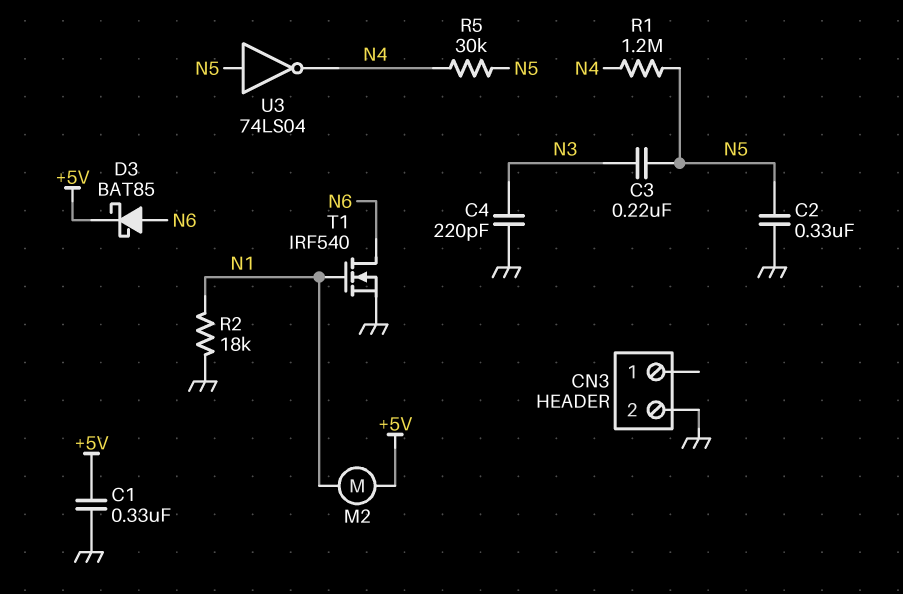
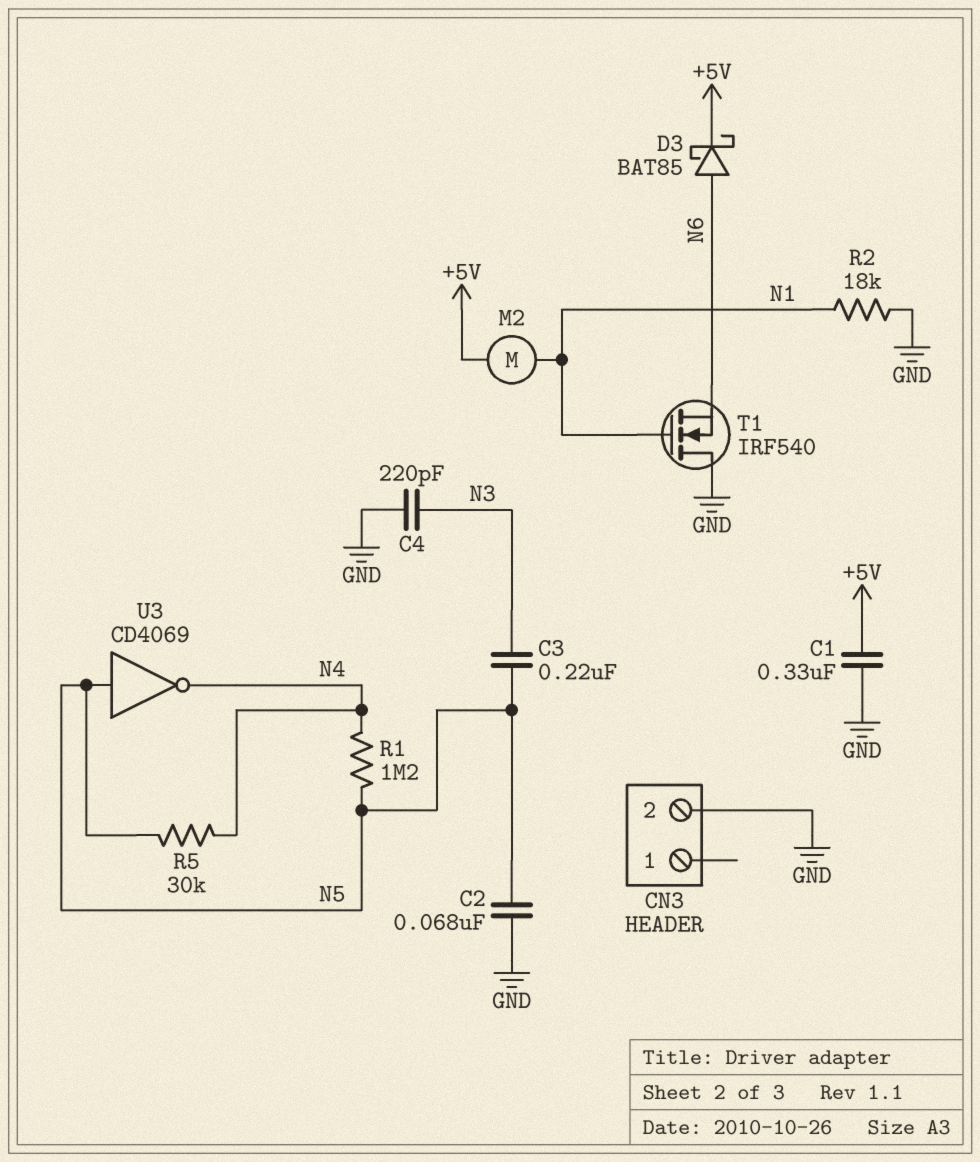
C2: 330nF (GND, N5) -> 68nF (GND, N5)
T1: NMOS IRF540 (G N1, D N6, S GND) -> NMOS IRF540 (G N1, D GND, S N6)
U3: NOT 74LS04 (in N5, out N4) -> NOT CD4069 (in N5, out N4)

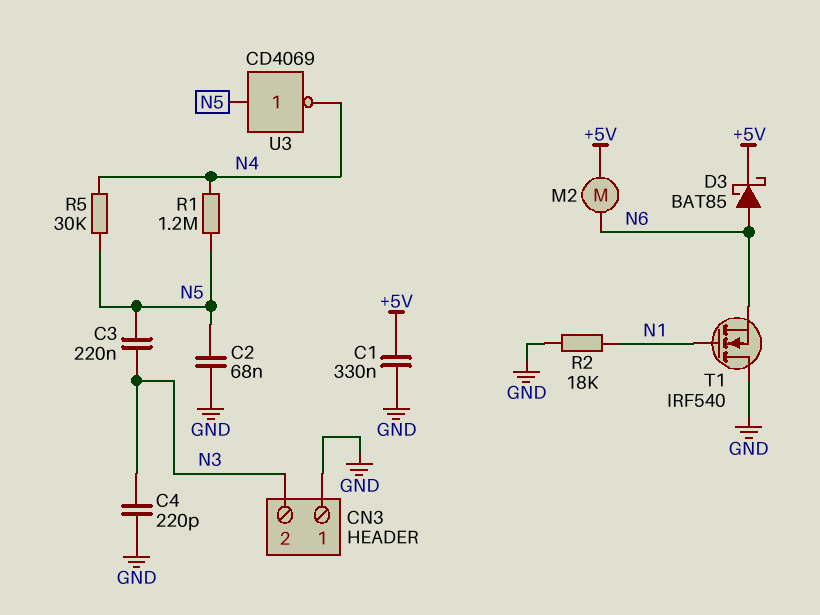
CN3 pin 1: none -> GND
CN3 pin 2: GND -> N3
M2: motor (+5V, N1) -> motor (+5V, N6)

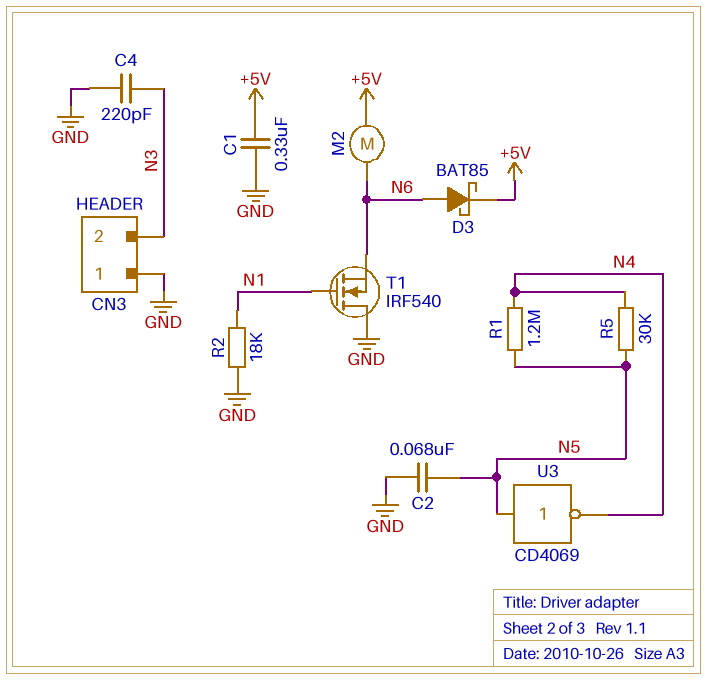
C3: 220nF (N3, N5) -> none

